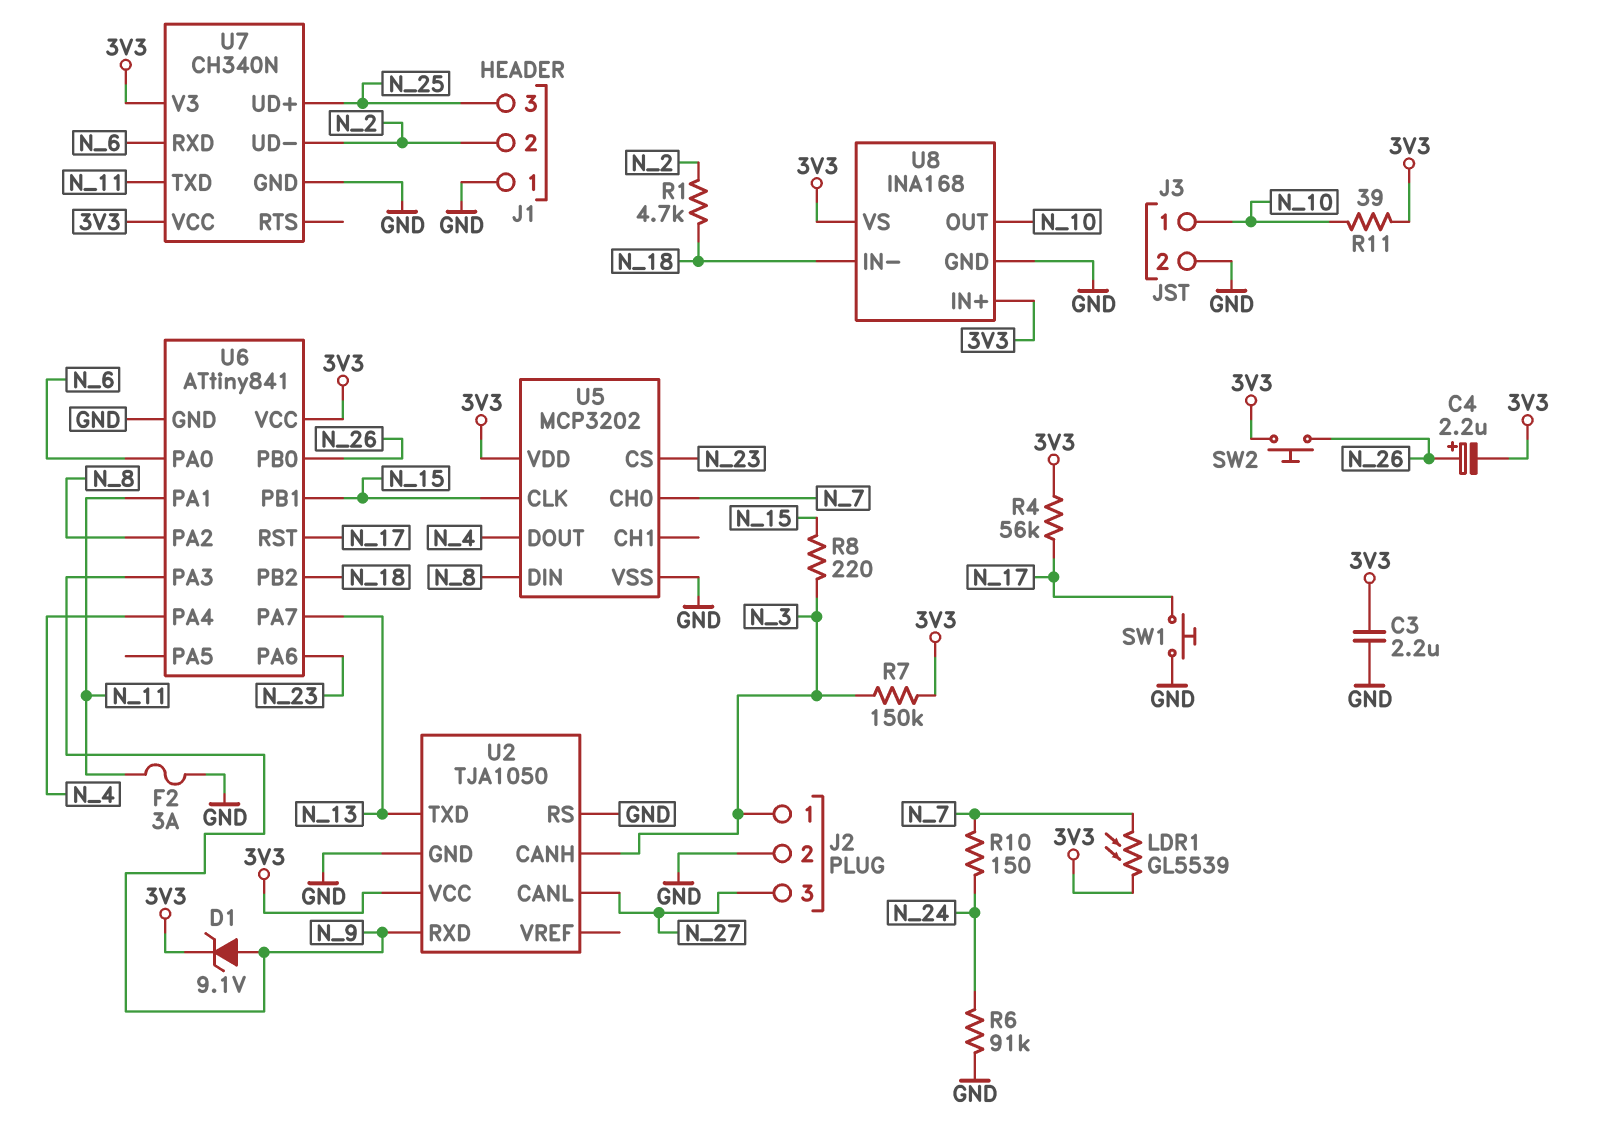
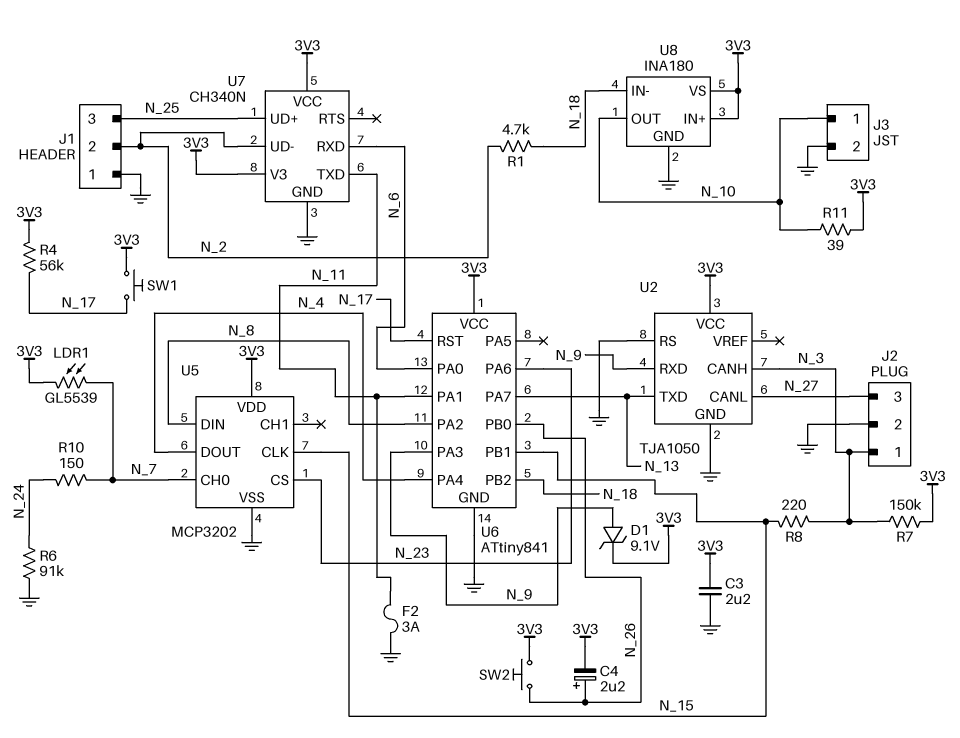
SW1: button (GND, N_17) -> button (3V3, N_17)
U8: INA168 -> INA180

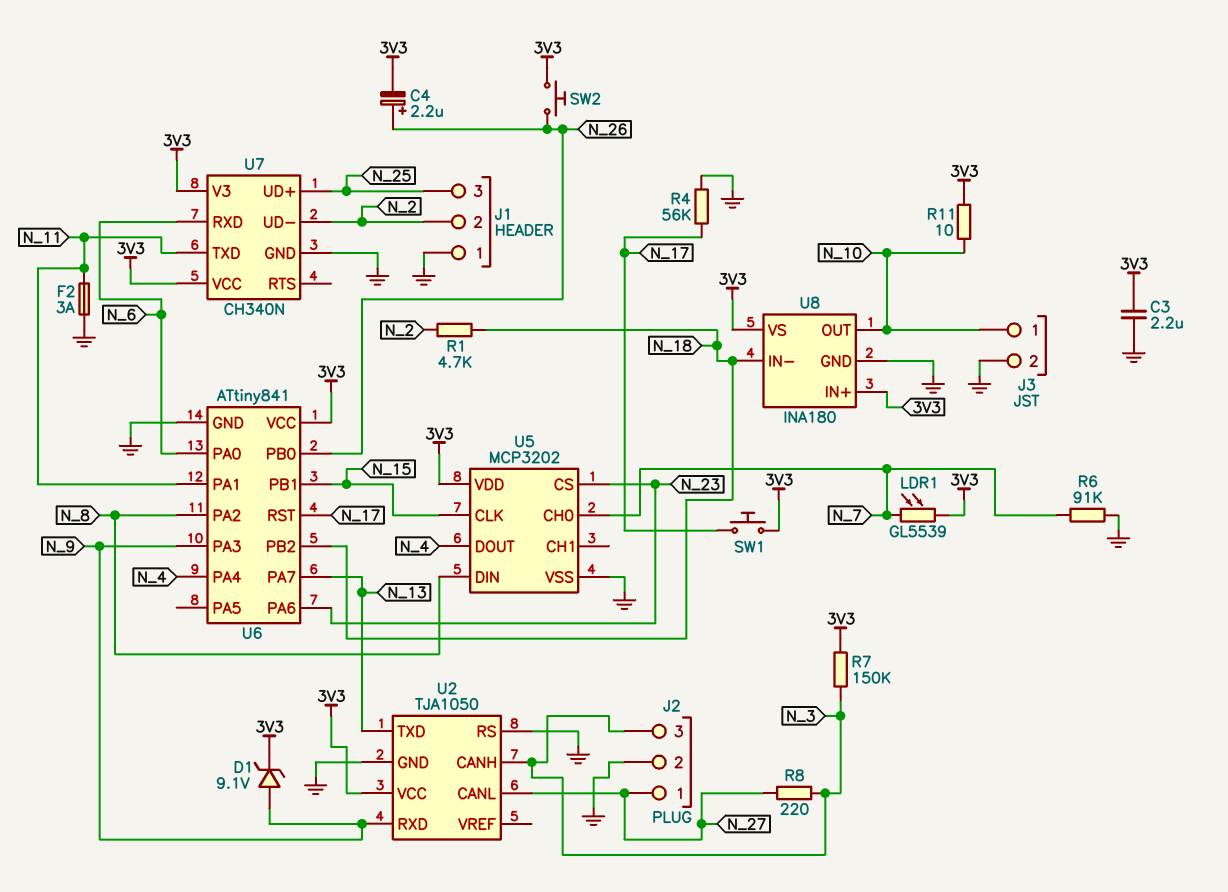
J2 pin 1: N_3 -> N_27
J2 pin 3: N_27 -> N_3
R4: 56k (3V3, N_17) -> 56k (GND, N_17)
R6: 91k (GND, N_24) -> 91k (GND, N_7)
R8: 220 (N_3, N_15) -> 220 (N_3, N_27)
R10: 150 (N_7, N_24) -> none
R11: 39 (3V3, N_10) -> 10 (3V3, N_10)

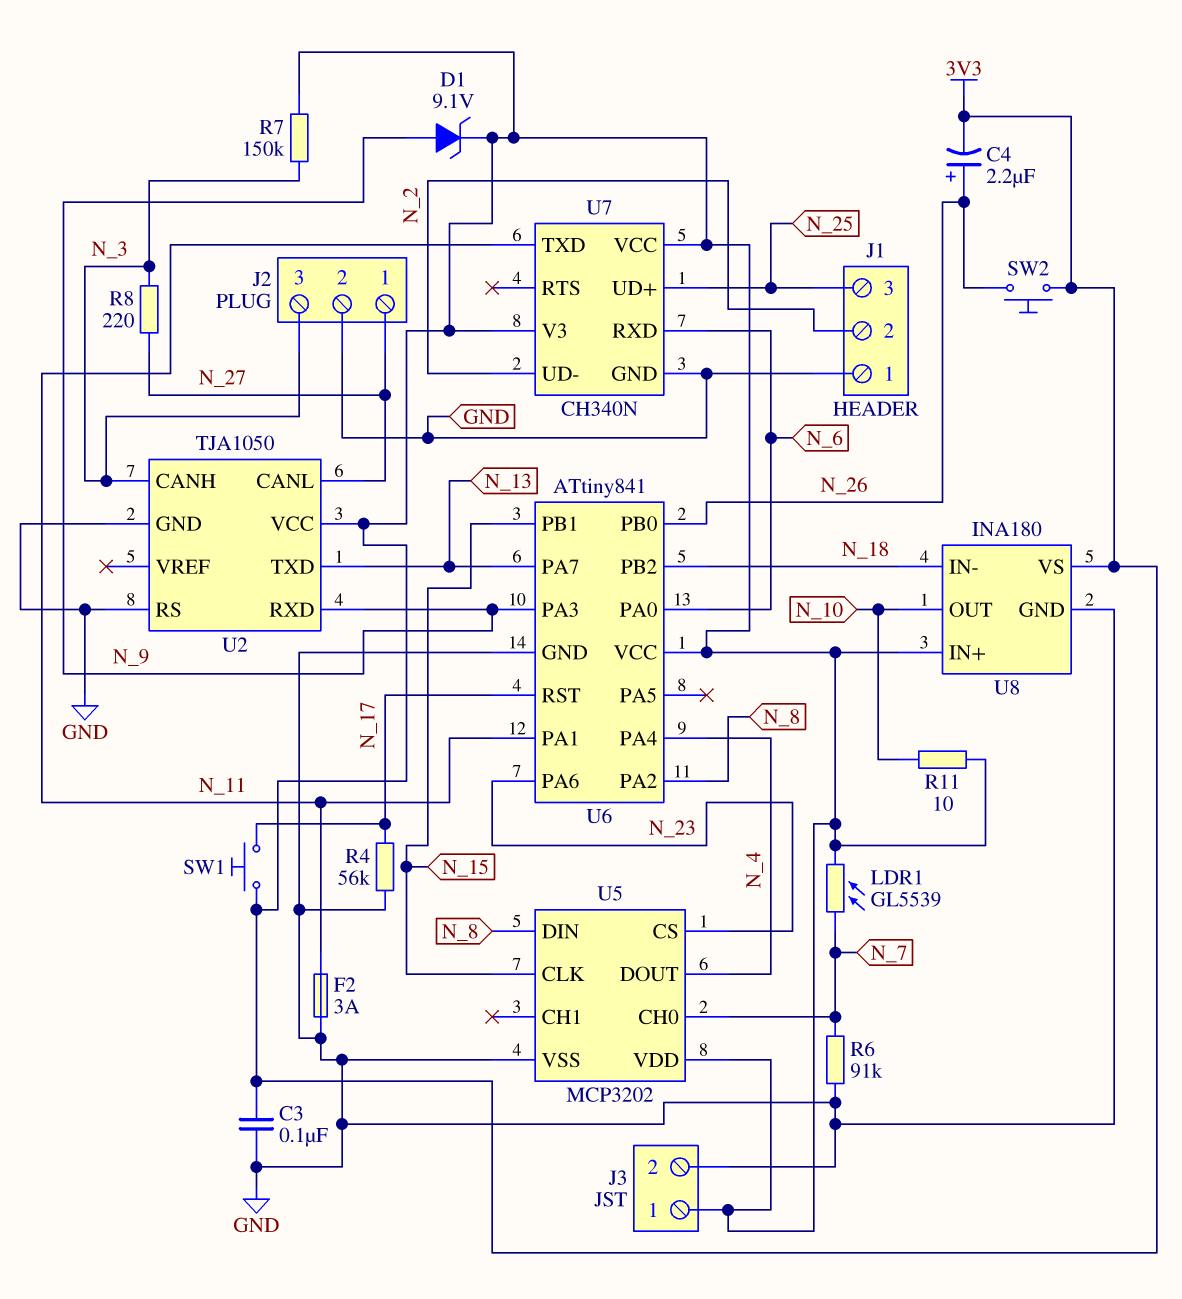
C3: 2.2uF (3V3, GND) -> 100nF (3V3, GND)
J3 pin 1: N_10 -> 3V3
R1: 4.7k (N_2, N_18) -> none

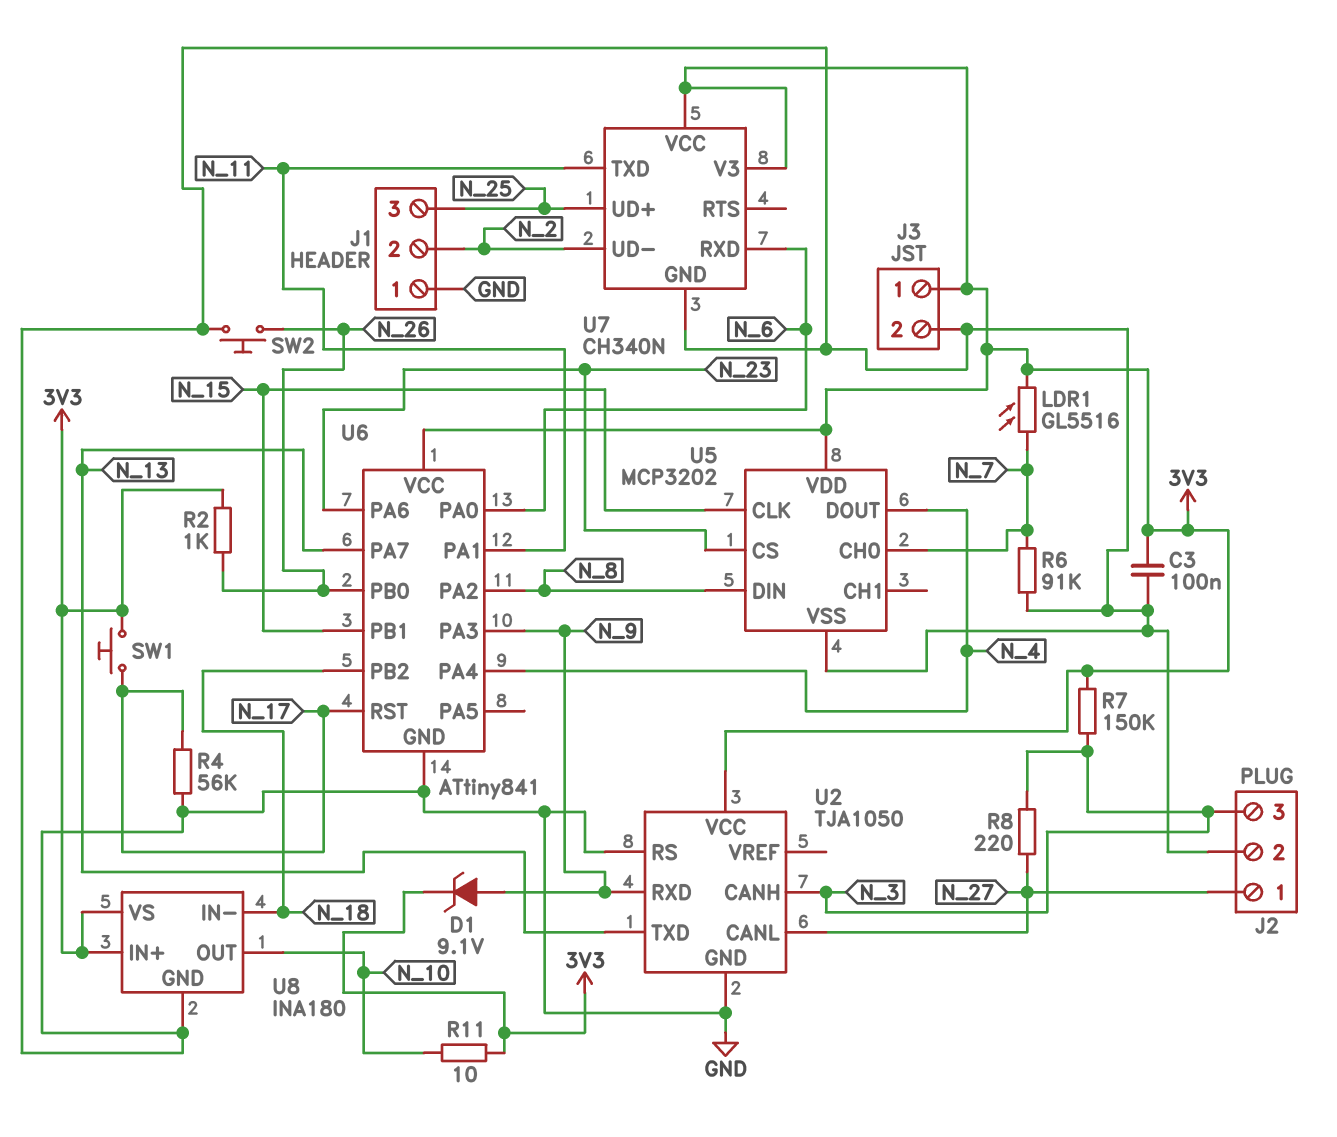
C4: 2.2uF (plus N_26, minus 3V3) -> none
F2: 3A (GND, N_11) -> none
LDR1: GL5539 (3V3, N_7) -> GL5516 (3V3, N_7)
R2: none -> 1k (3V3, N_26)
SW2: button (3V3, N_26) -> button (GND, N_26)

